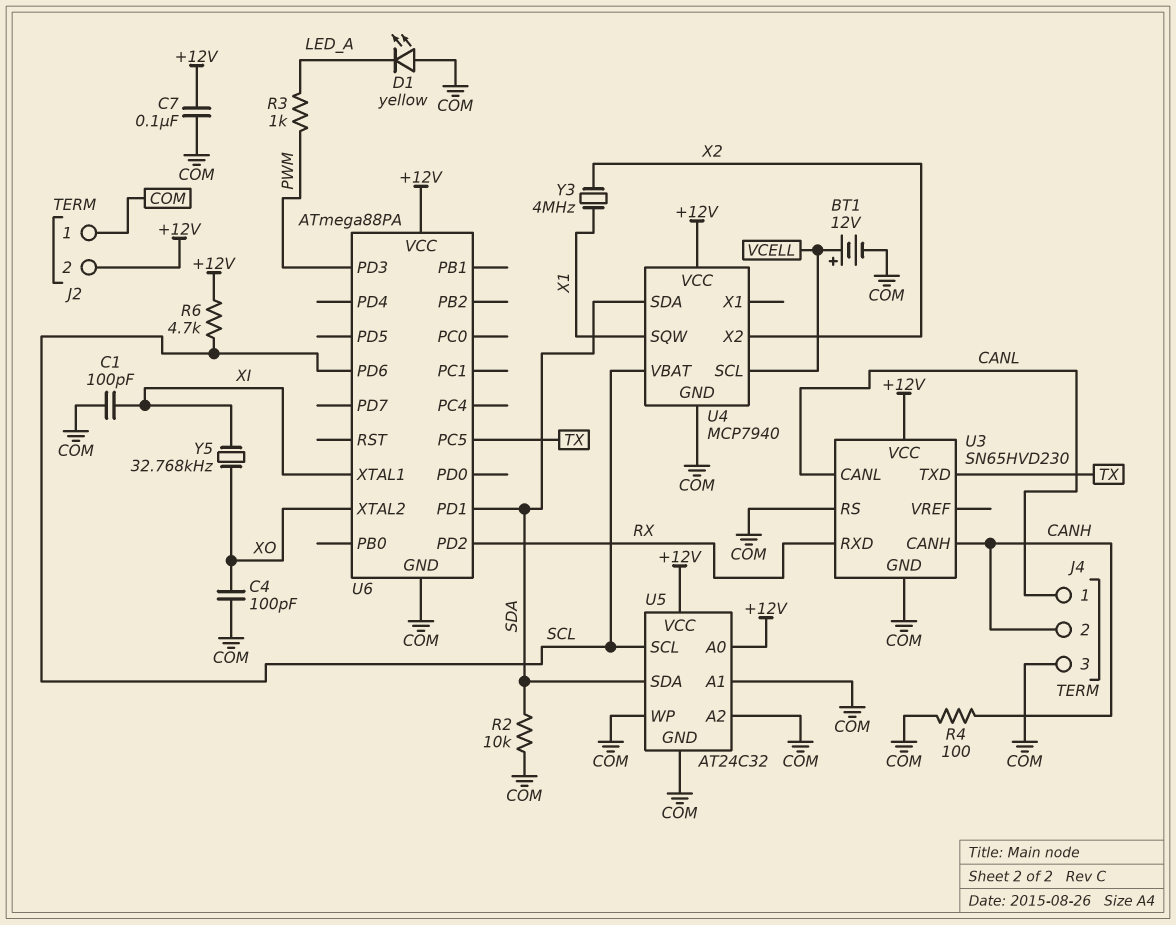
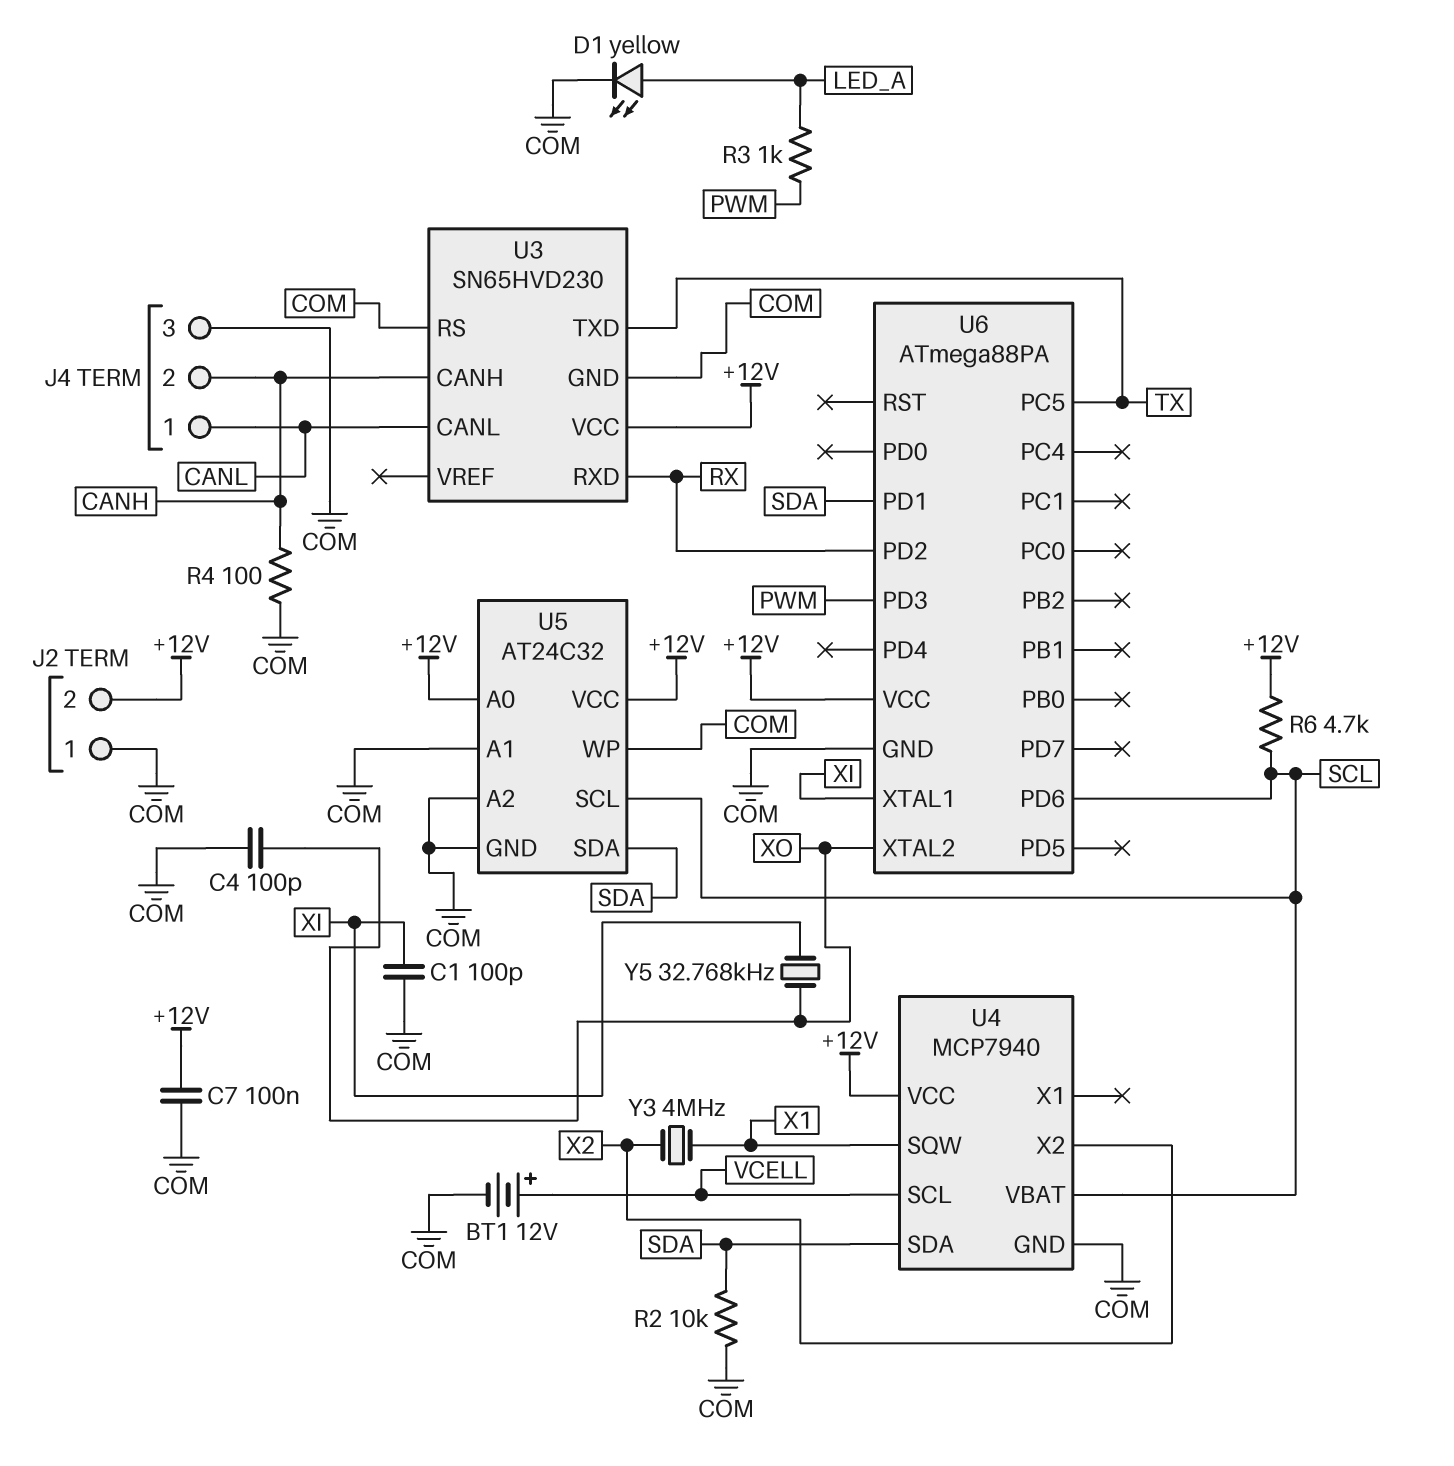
D1: LED yellow (A COM, K LED_A) -> LED yellow (A LED_A, K COM)

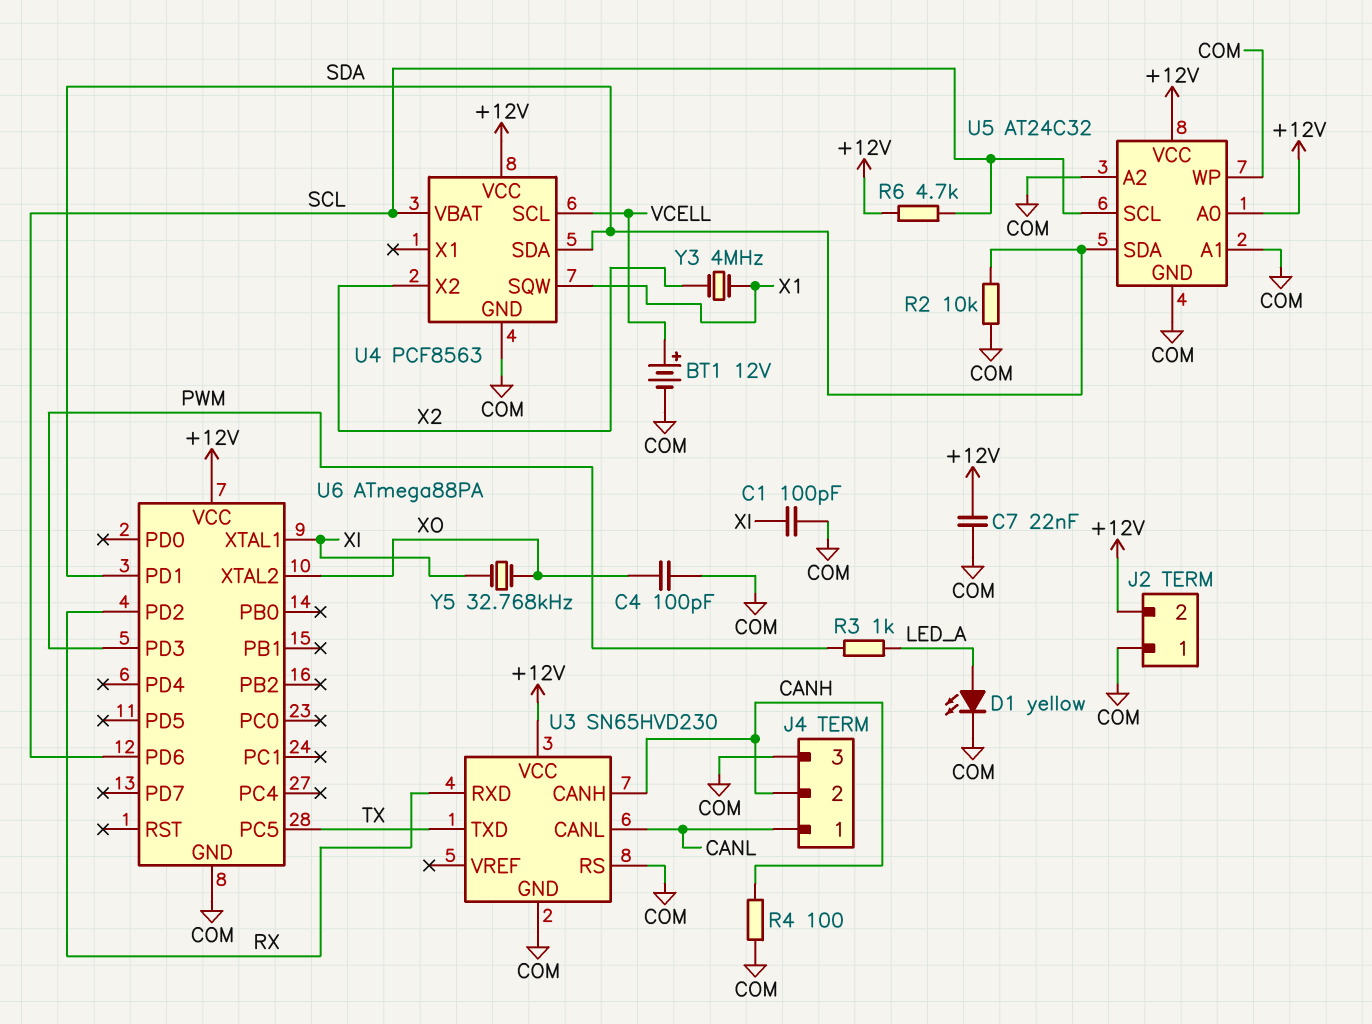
C7: 100nF (+12V, COM) -> 22nF (+12V, COM)
U4: MCP7940 -> PCF8563

